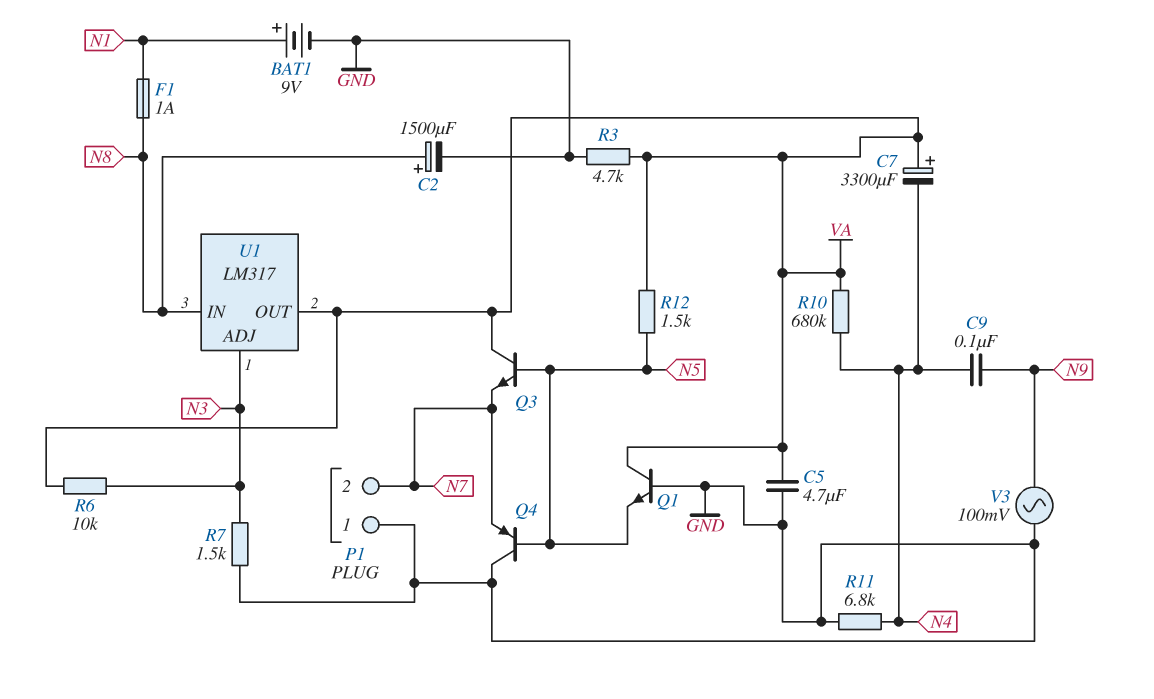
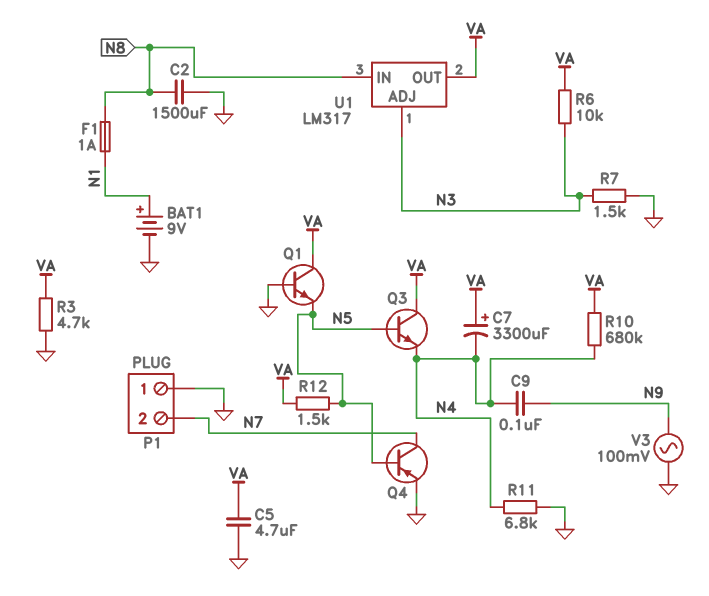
C2: 1500uF (plus N8, minus GND) -> 1500uF (GND, N8)
Q3: NPN (B N5, C VA, E N7) -> NPN (B N5, C VA, E N4)
Q4: PNP (B N5, C GND, E N7) -> PNP (B N5, C N7, E GND)

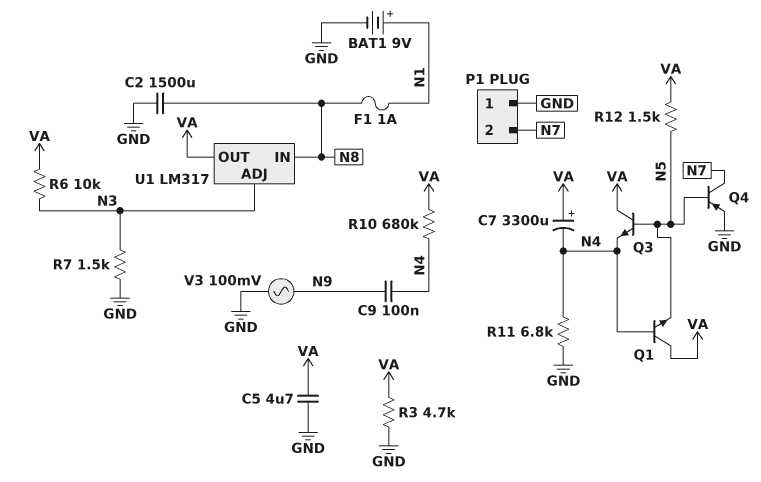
Q1: NPN (B GND, C VA, E N5) -> NPN (B N4, C VA, E N5)

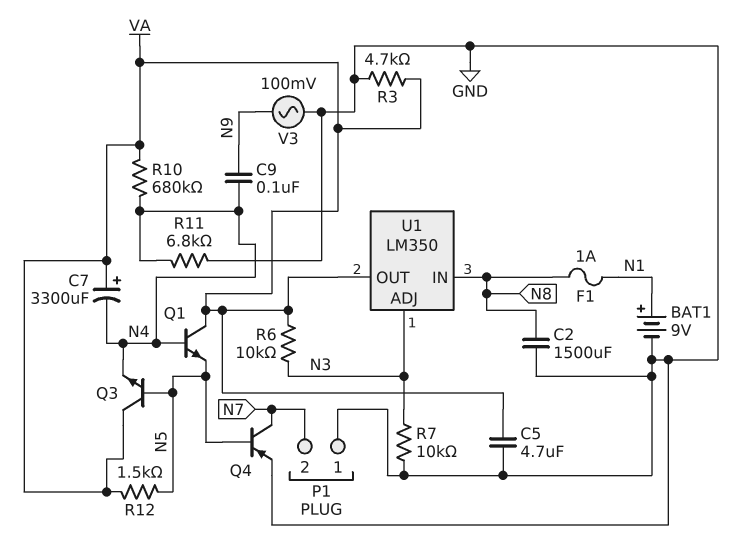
R7: 1.5k (GND, N3) -> 10k (GND, N3)
U1: LM317 -> LM350

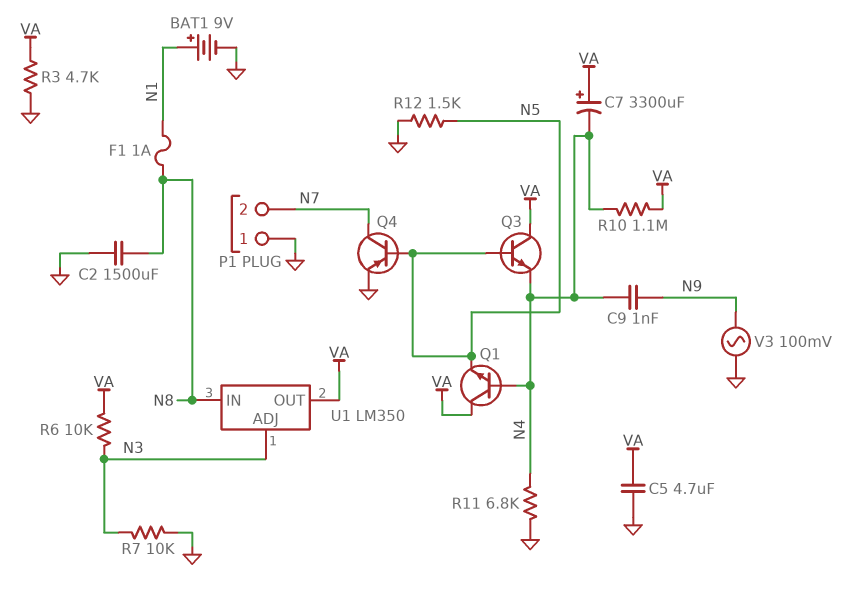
C9: 100nF (N4, N9) -> 1nF (N4, N9)
R10: 680k (N4, VA) -> 1.1M (N4, VA)
R12: 1.5k (N5, VA) -> 1.5k (GND, N5)

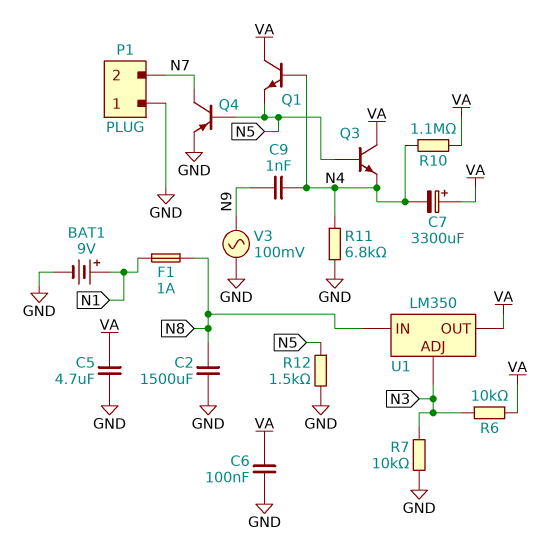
C6: none -> 100nF (GND, VA)
R3: 4.7k (GND, VA) -> none

